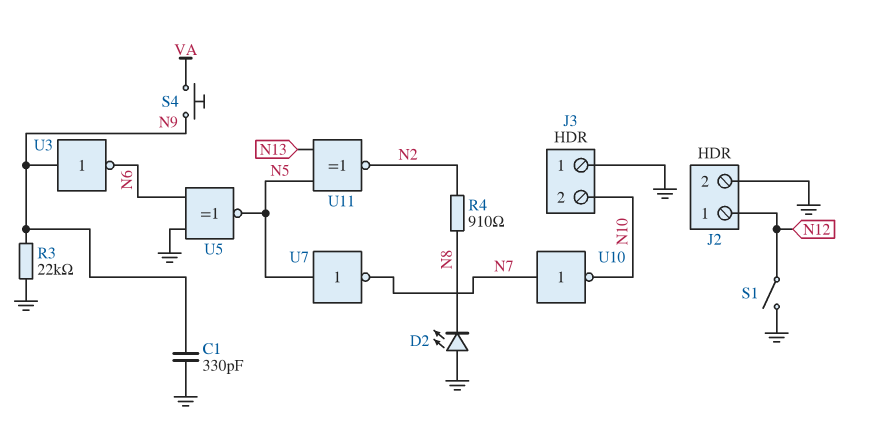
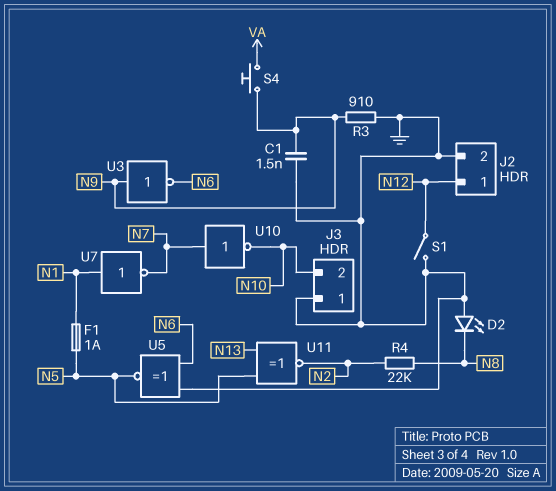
C1: 330pF (GND, N9) -> 1.5nF (GND, N9)
F1: none -> 1A (N1, N5)
R3: 22k (GND, N9) -> 910 (GND, N9)
R4: 910 (N2, N8) -> 22k (N2, N8)
U7: NOT (in N5, out N7) -> NOT (in N1, out N7)

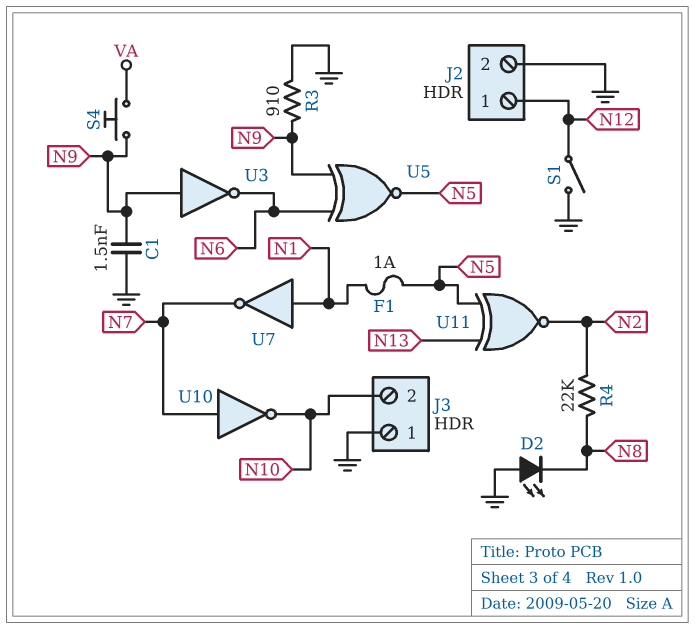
U5: XNOR (in GND, in N6, out N5) -> XNOR (in N6, in N9, out N5)

